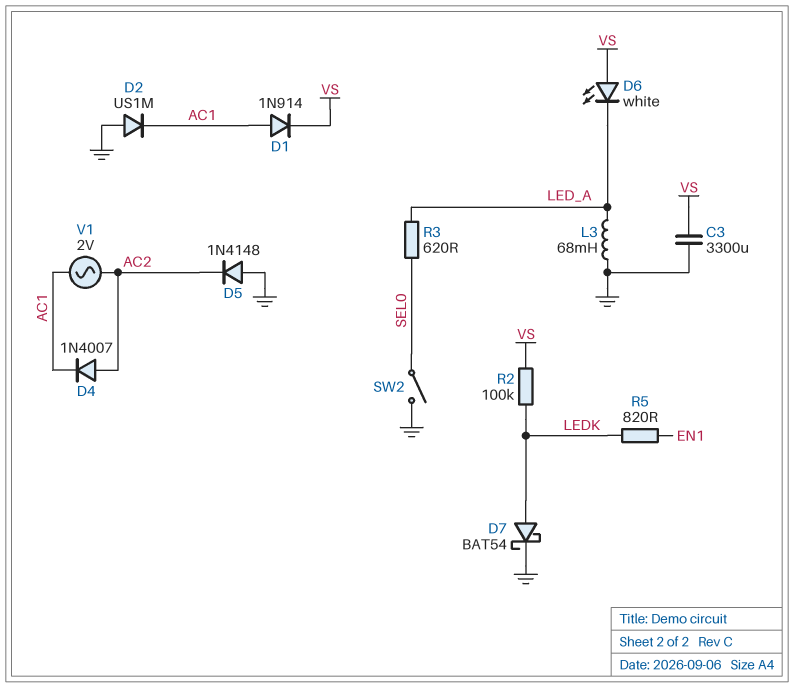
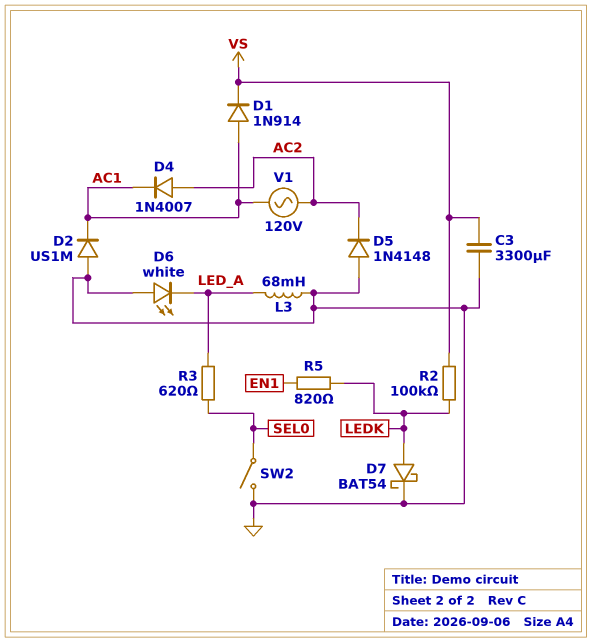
D6: LED white (A VS, K LED_A) -> LED white (A GND, K LED_A)
V1: AC 2V (AC1, AC2) -> AC 120V (AC1, AC2)

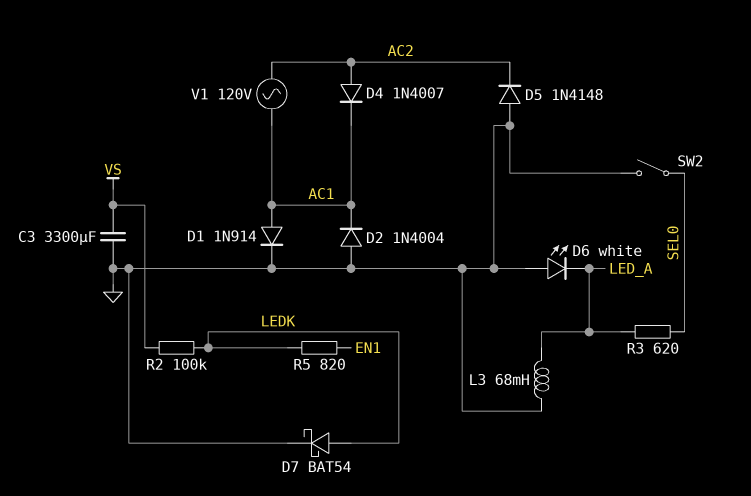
D1: diode 1N914 (A AC1, K VS) -> diode 1N914 (A AC1, K GND)
D2: diode US1M (A GND, K AC1) -> diode 1N4004 (A GND, K AC1)

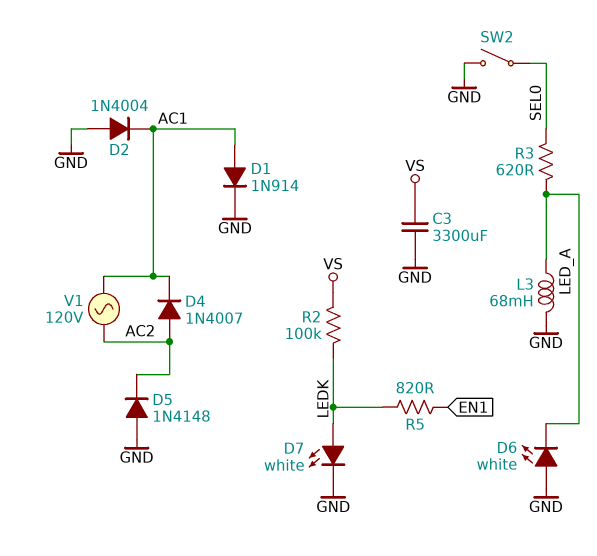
D7: schottky BAT54 (A LEDK, K GND) -> LED white (A LEDK, K GND)

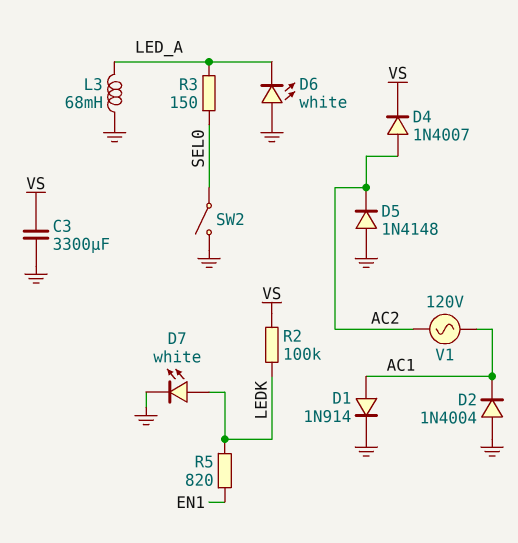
D4: diode 1N4007 (A AC2, K AC1) -> diode 1N4007 (A AC2, K VS)
R3: 620 (LED_A, SEL0) -> 150 (LED_A, SEL0)

